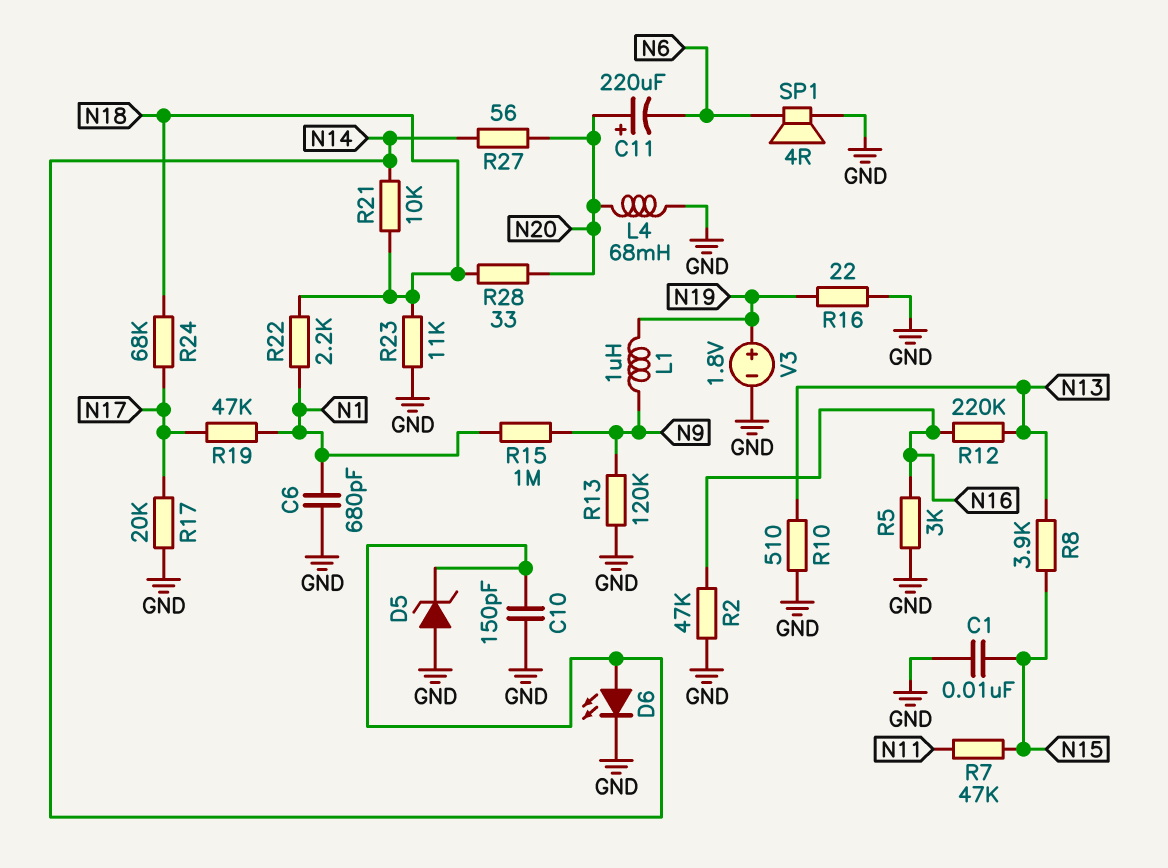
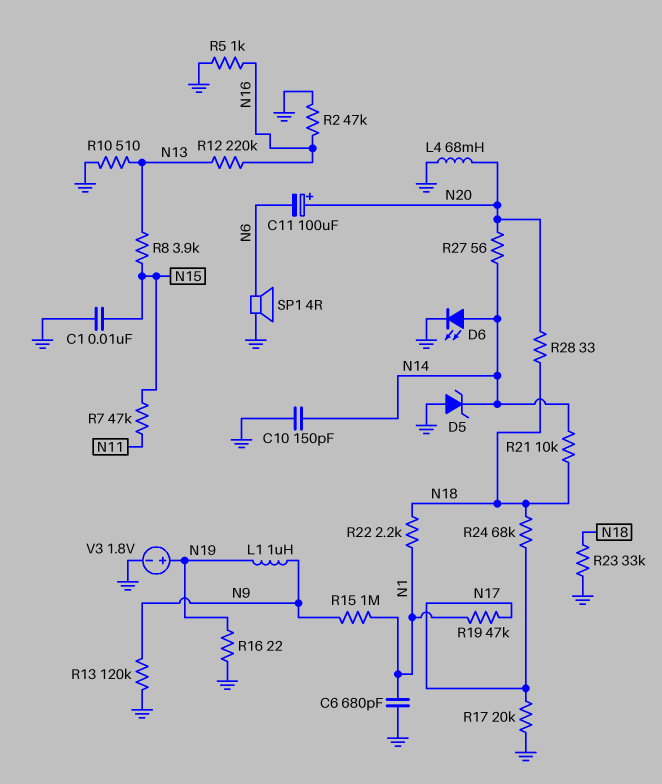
C11: 220uF (plus N20, minus N6) -> 100uF (plus N20, minus N6)
R5: 3k (GND, N16) -> 1k (GND, N16)
R23: 11k (GND, N18) -> 33k (GND, N18)

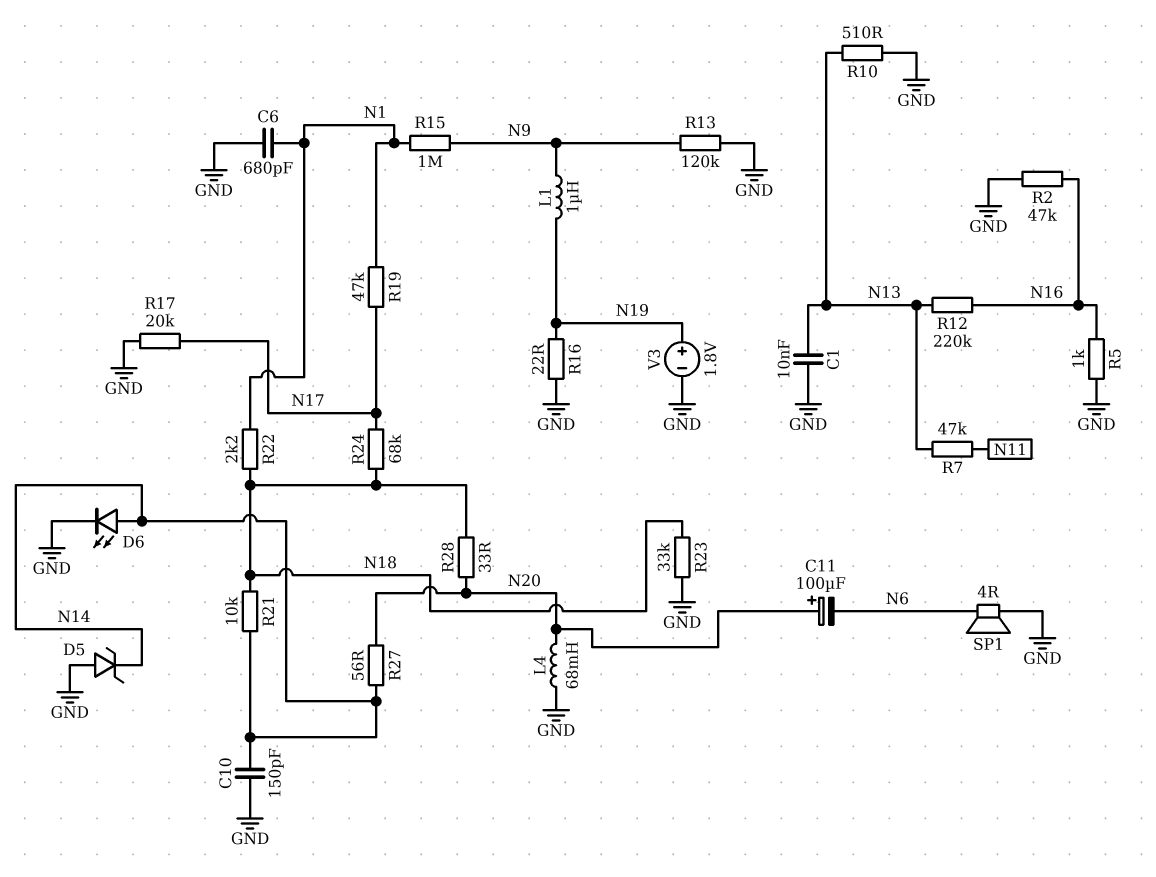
C1: 10nF (GND, N15) -> 10nF (GND, N13)
R7: 47k (N11, N15) -> 47k (N11, N13)
R8: 3.9k (N13, N15) -> none

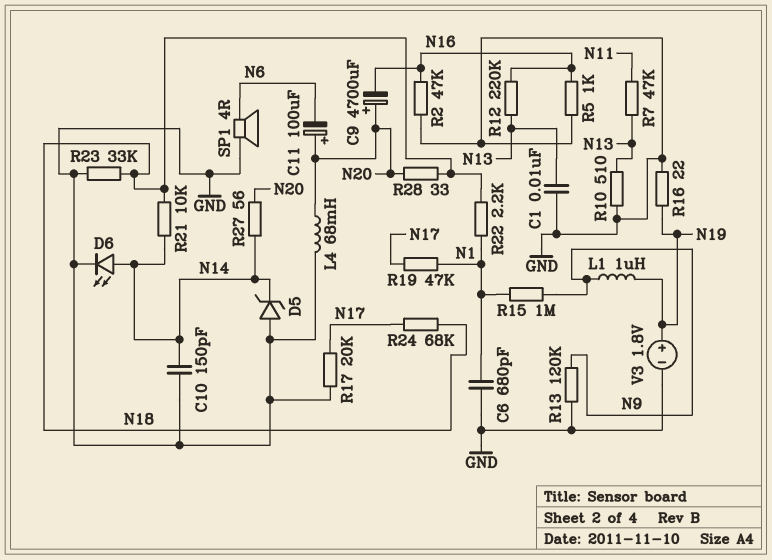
C9: none -> 4700uF (plus N20, minus N16)

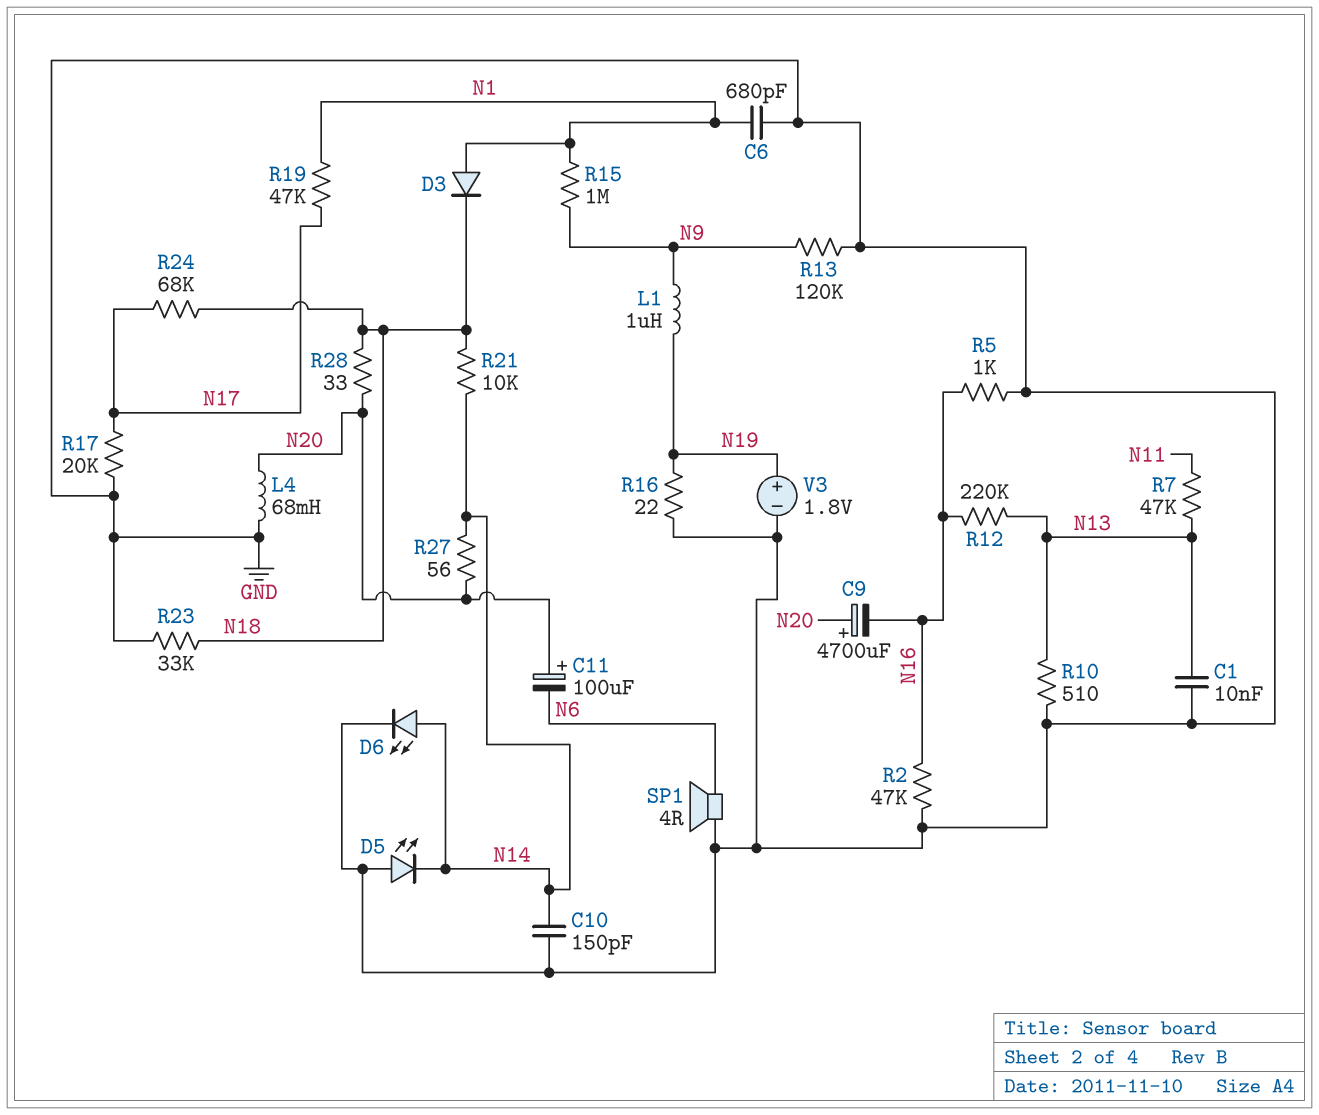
D3: none -> diode (A N1, K N18)
D5: zener (A GND, K N14) -> LED (A GND, K N14)
R22: 2.2k (N1, N18) -> none

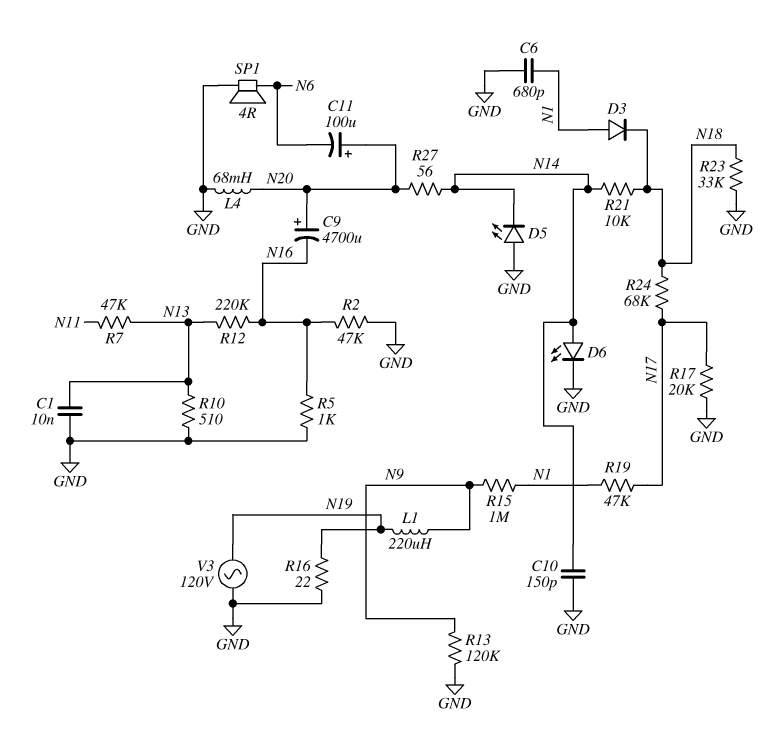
L1: 1uH (N9, N19) -> 220uH (N9, N19)
R28: 33 (N18, N20) -> none
V3: 1.8V (plus N19, minus GND) -> AC 120V (GND, N19)

